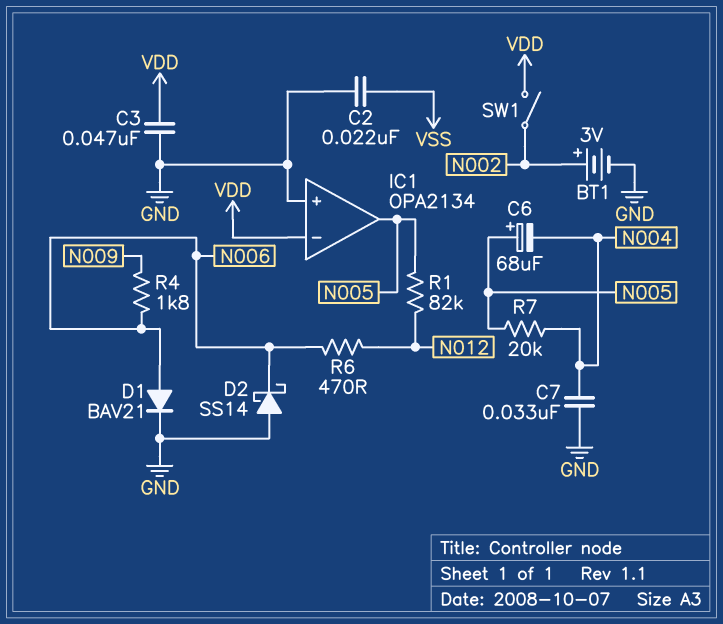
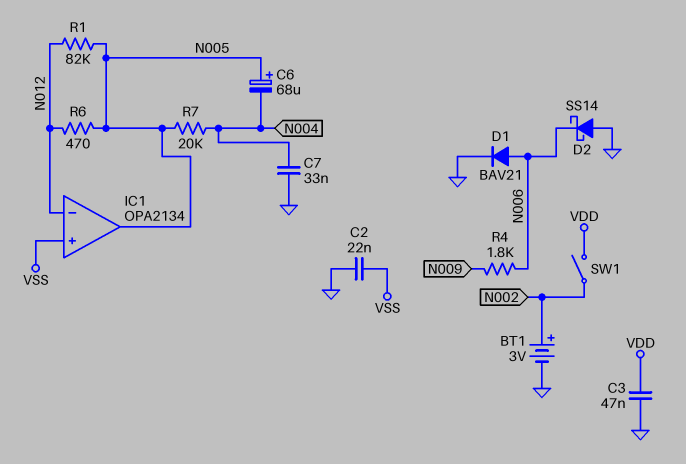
IC1 pin in+: GND -> VSS
IC1 pin in-: VDD -> N012
R6: 470 (N006, N012) -> 470 (N005, N012)

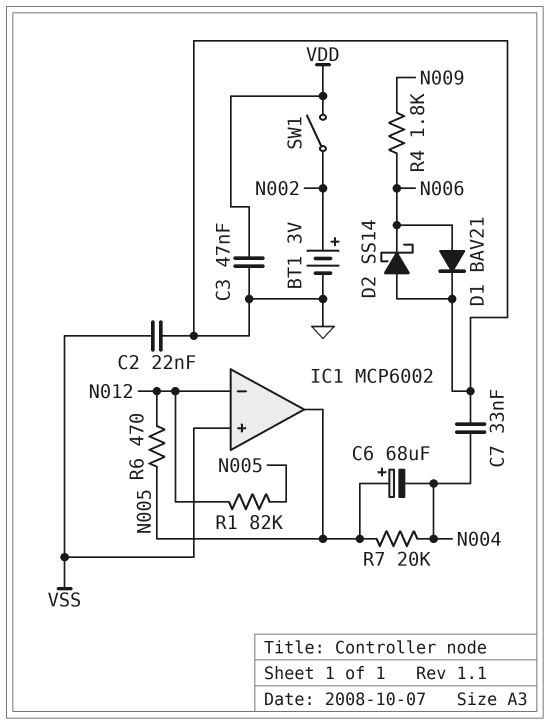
IC1: OPA2134 -> MCP6002

